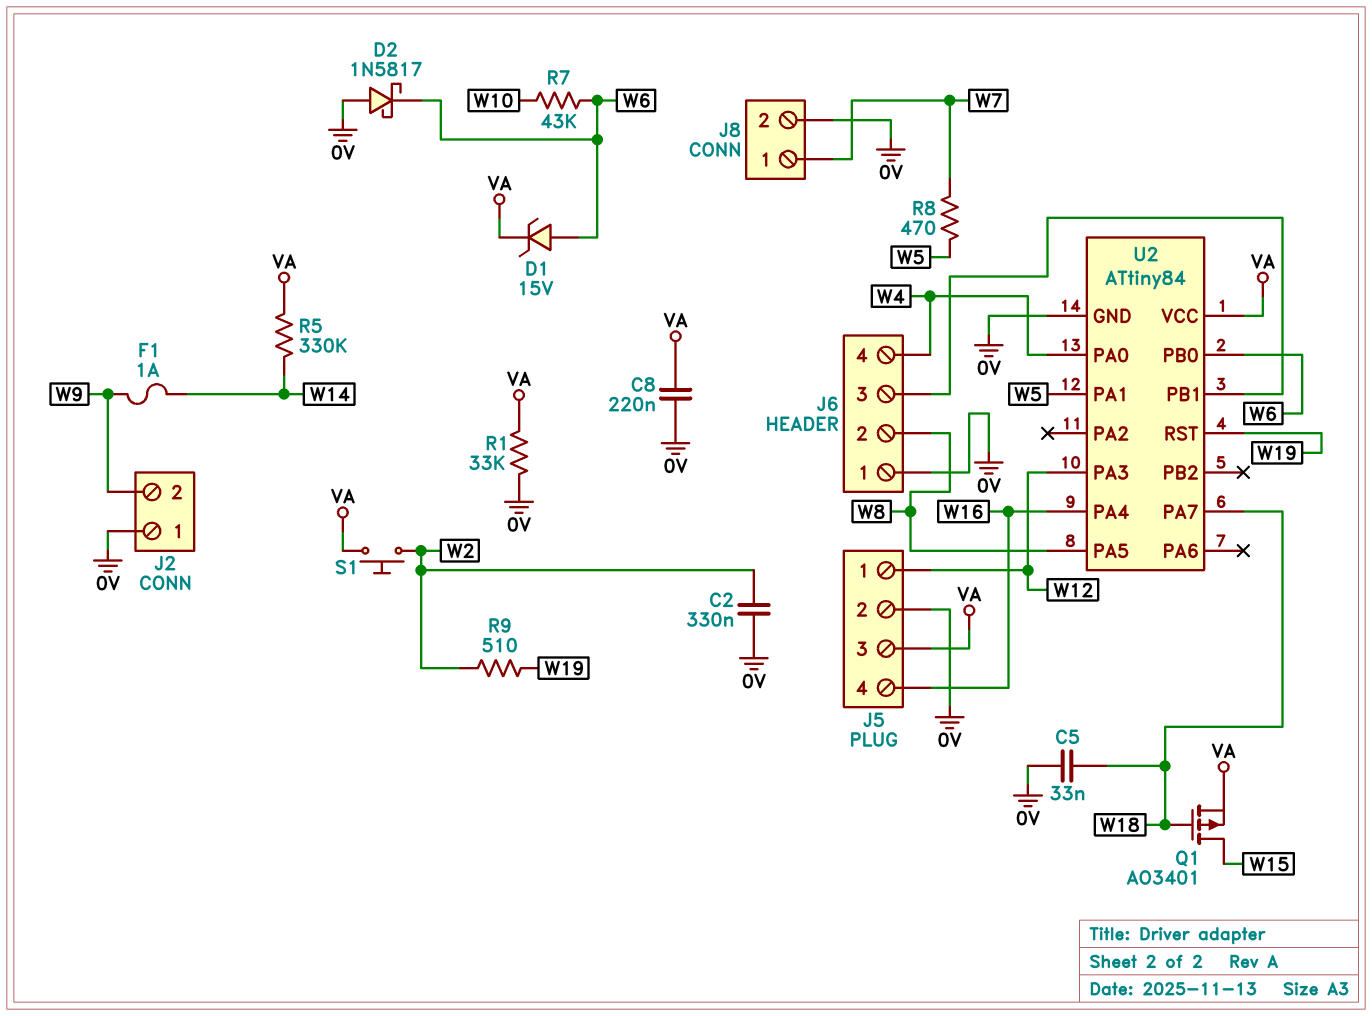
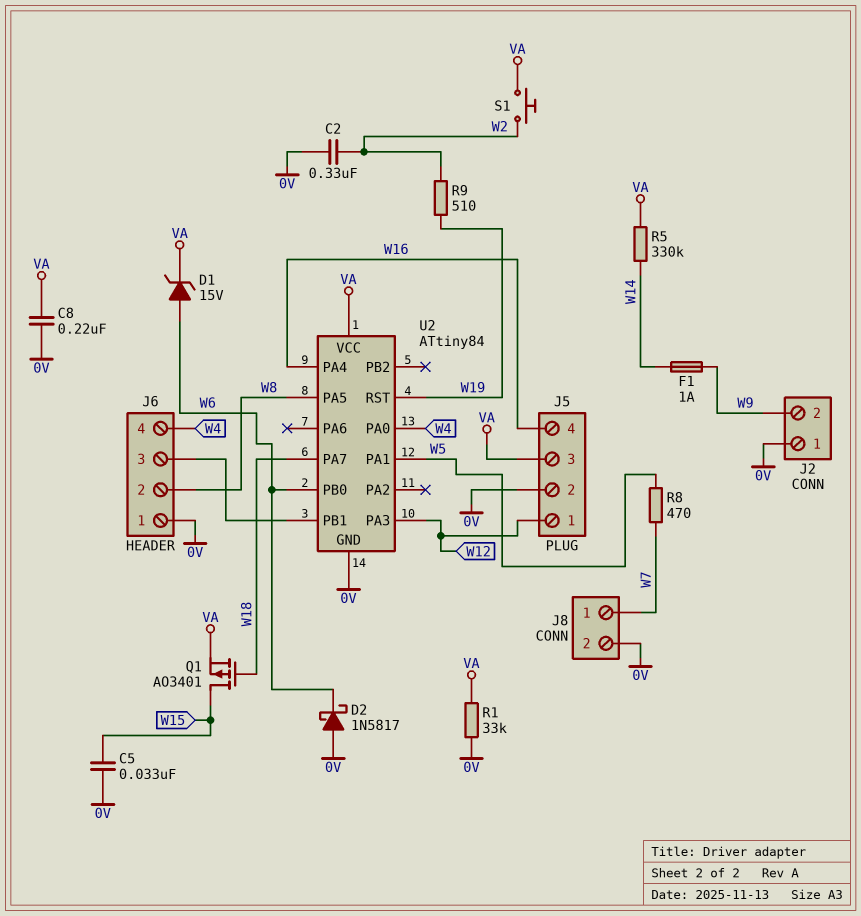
C5: 33nF (0V, W18) -> 33nF (0V, W15)
R7: 43k (W6, W10) -> none

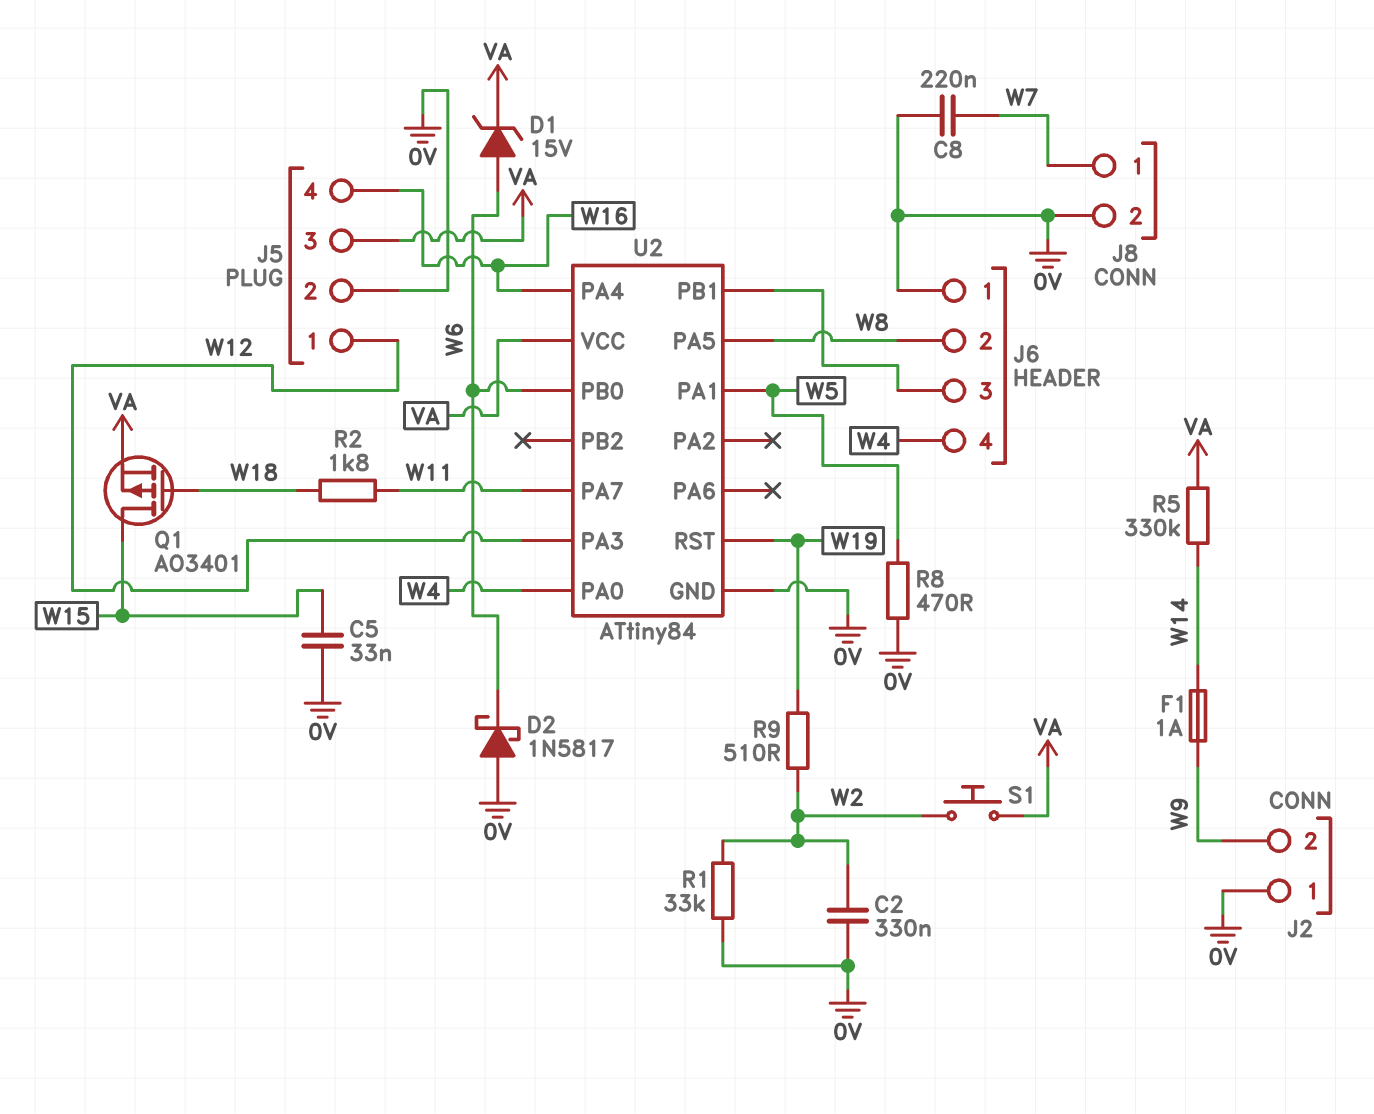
C8: 220nF (0V, VA) -> 220nF (0V, W7)
R1: 33k (0V, VA) -> 33k (0V, W2)
R2: none -> 1.8k (W11, W18)
R8: 470 (W5, W7) -> 470 (0V, W5)
U2 pin PA7: W18 -> W11

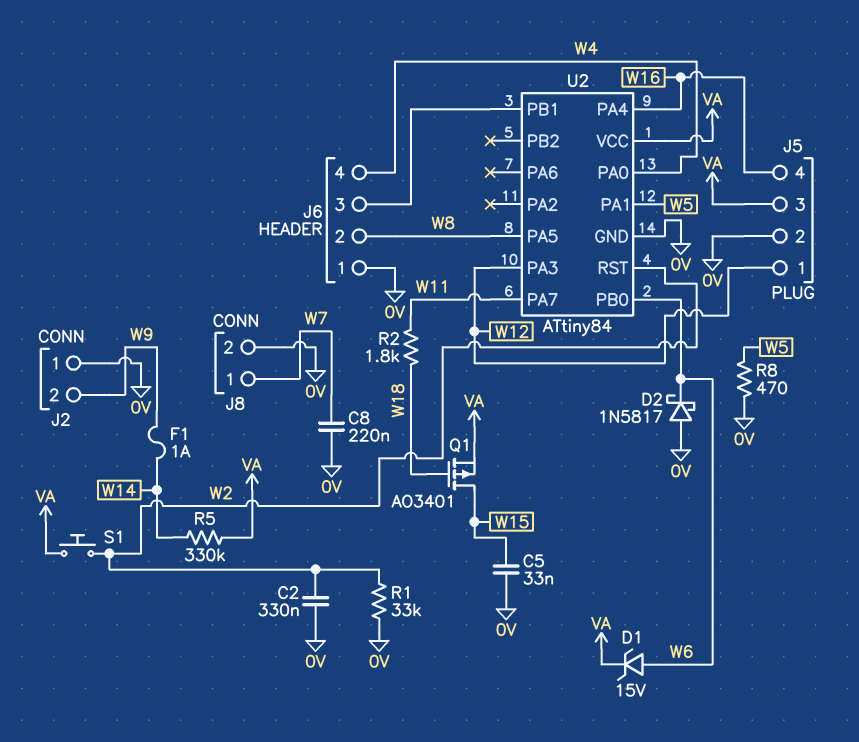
R9: 510 (W2, W19) -> none
U2 pin RST: W19 -> W2

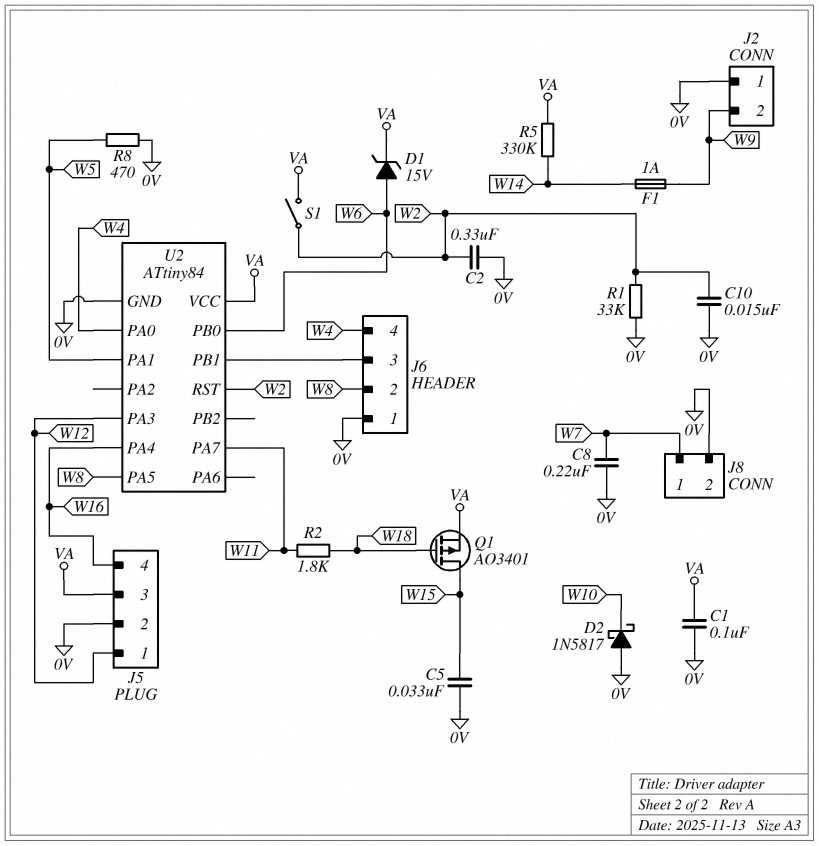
C1: none -> 100nF (0V, VA)
C10: none -> 15nF (0V, W2)
D2: schottky 1N5817 (A 0V, K W6) -> schottky 1N5817 (A 0V, K W10)
S1: button (VA, W2) -> switch (VA, W2)

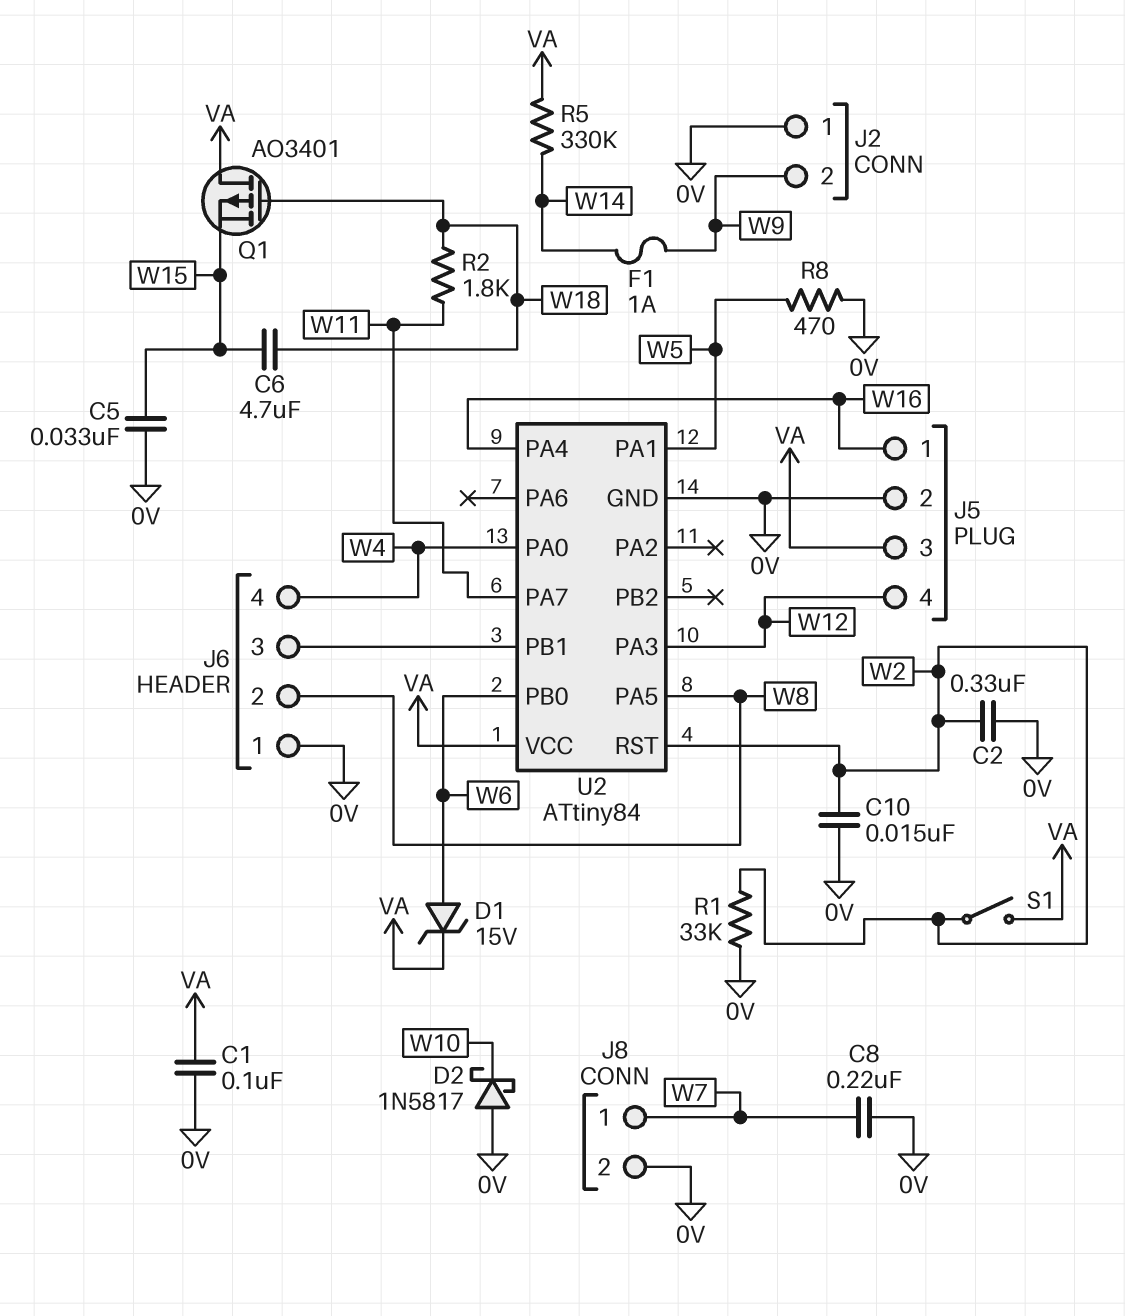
C6: none -> 4.7uF (W15, W18)
J5 pin 1: W12 -> W16
J5 pin 4: W16 -> W12
Q1: PMOS AO3401 (G W18, D W15, S VA) -> PMOS AO3401 (G W18, D VA, S W15)

